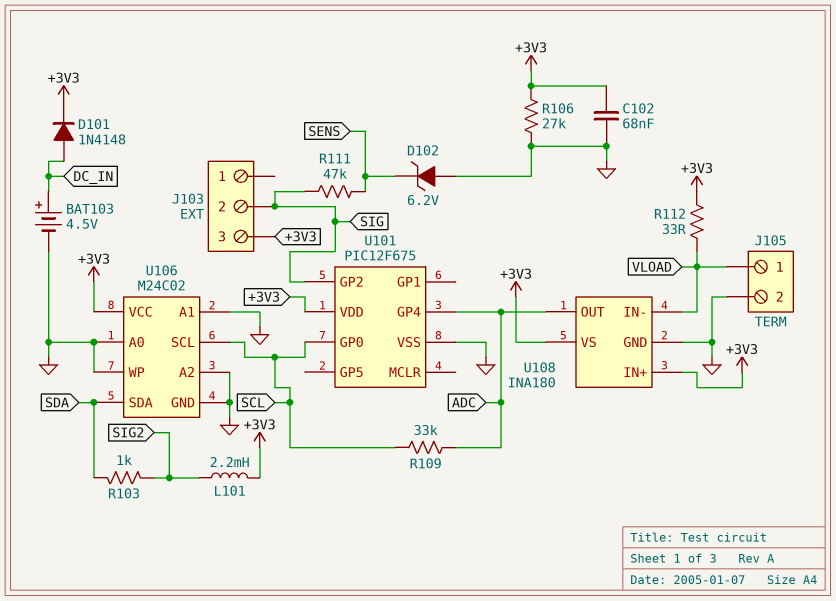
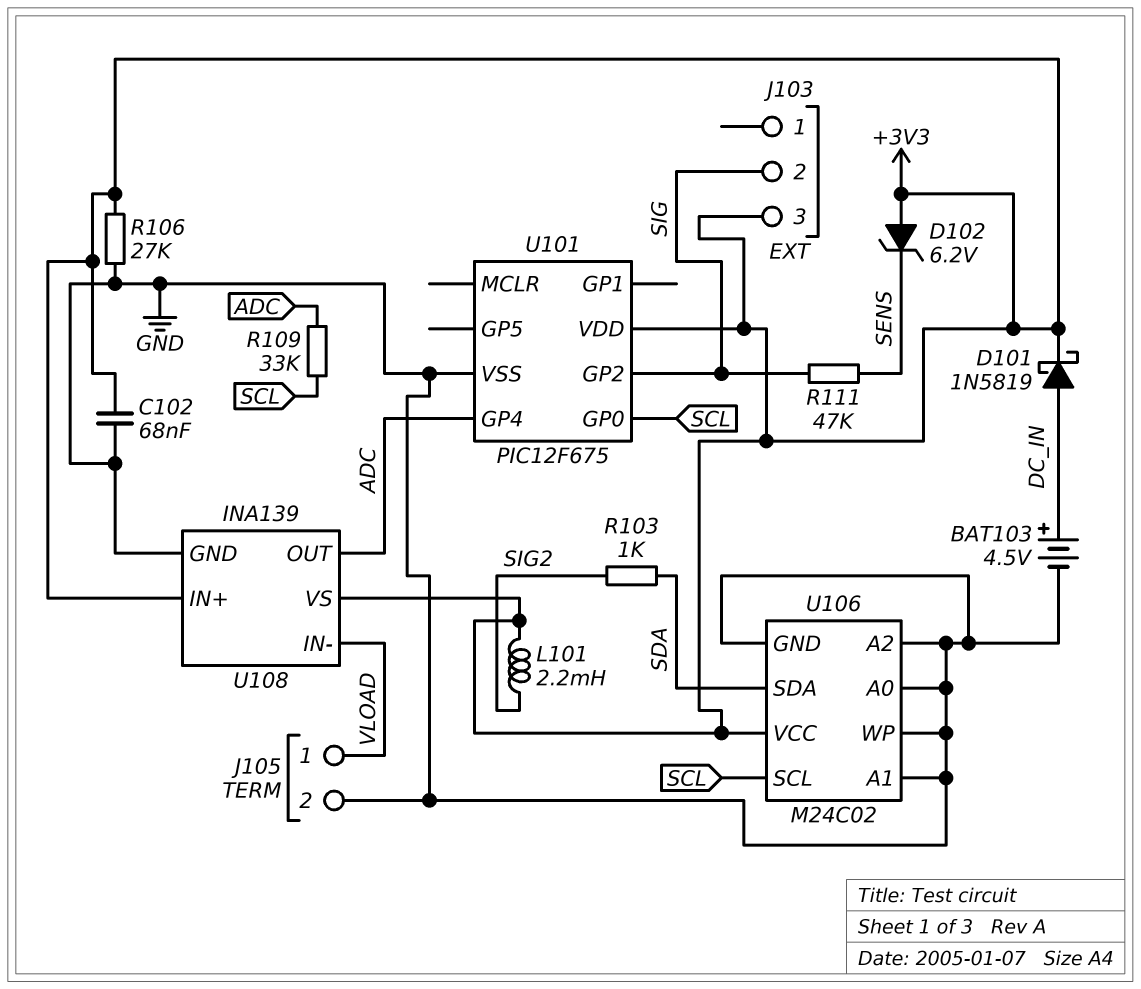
D101: diode 1N4148 (A DC_IN, K +3V3) -> schottky 1N5819 (A DC_IN, K +3V3)
D102: zener 6.2V (A GND, K SENS) -> zener 6.2V (A +3V3, K SENS)
R112: 33 (+3V3, VLOAD) -> none
U108: INA180 -> INA139

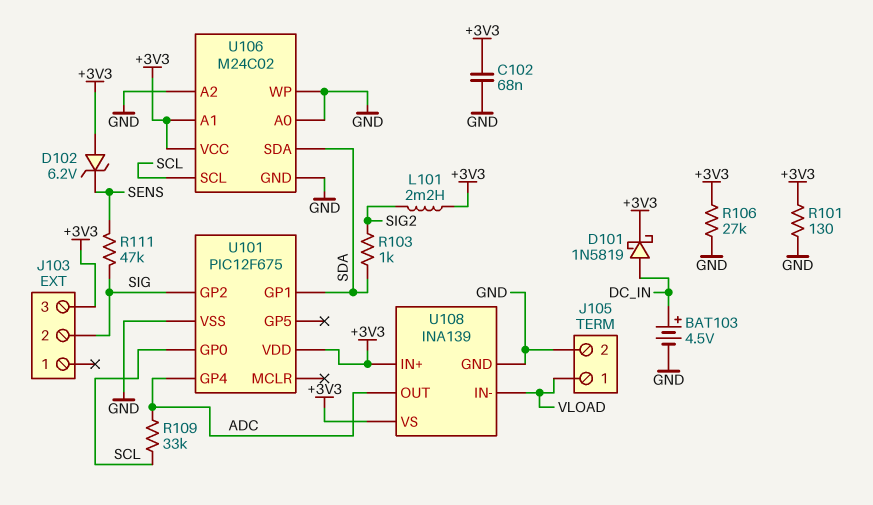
R101: none -> 130 (+3V3, GND)
U101 pin GP1: none -> SDA
U106 pin A1: GND -> +3V3

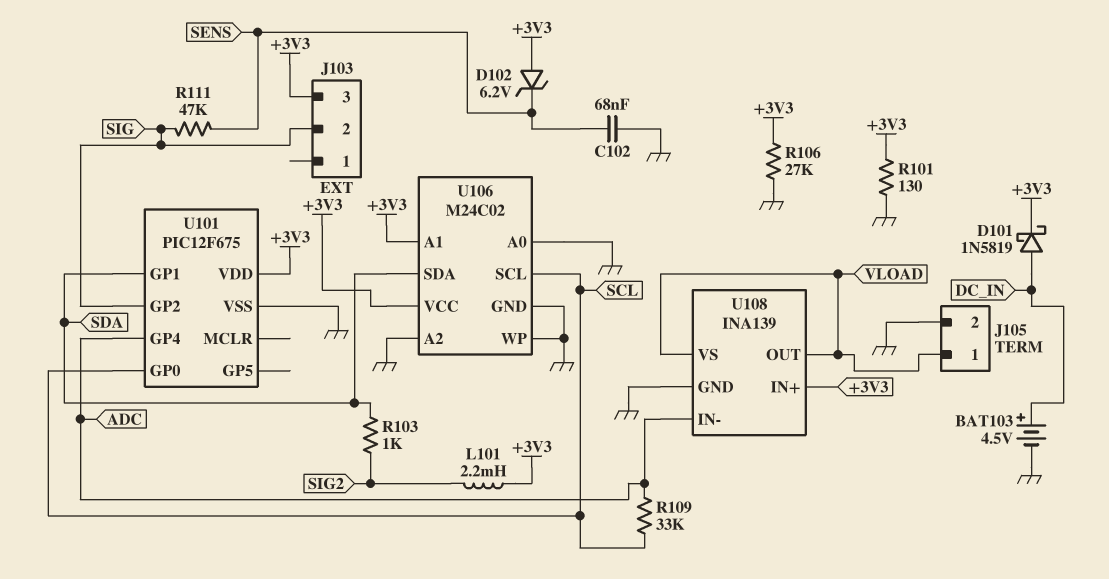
C102: 68nF (+3V3, GND) -> 68nF (GND, SENS)
U108 pin IN-: VLOAD -> ADC
U108 pin OUT: ADC -> VLOAD
U108 pin VS: +3V3 -> VLOAD

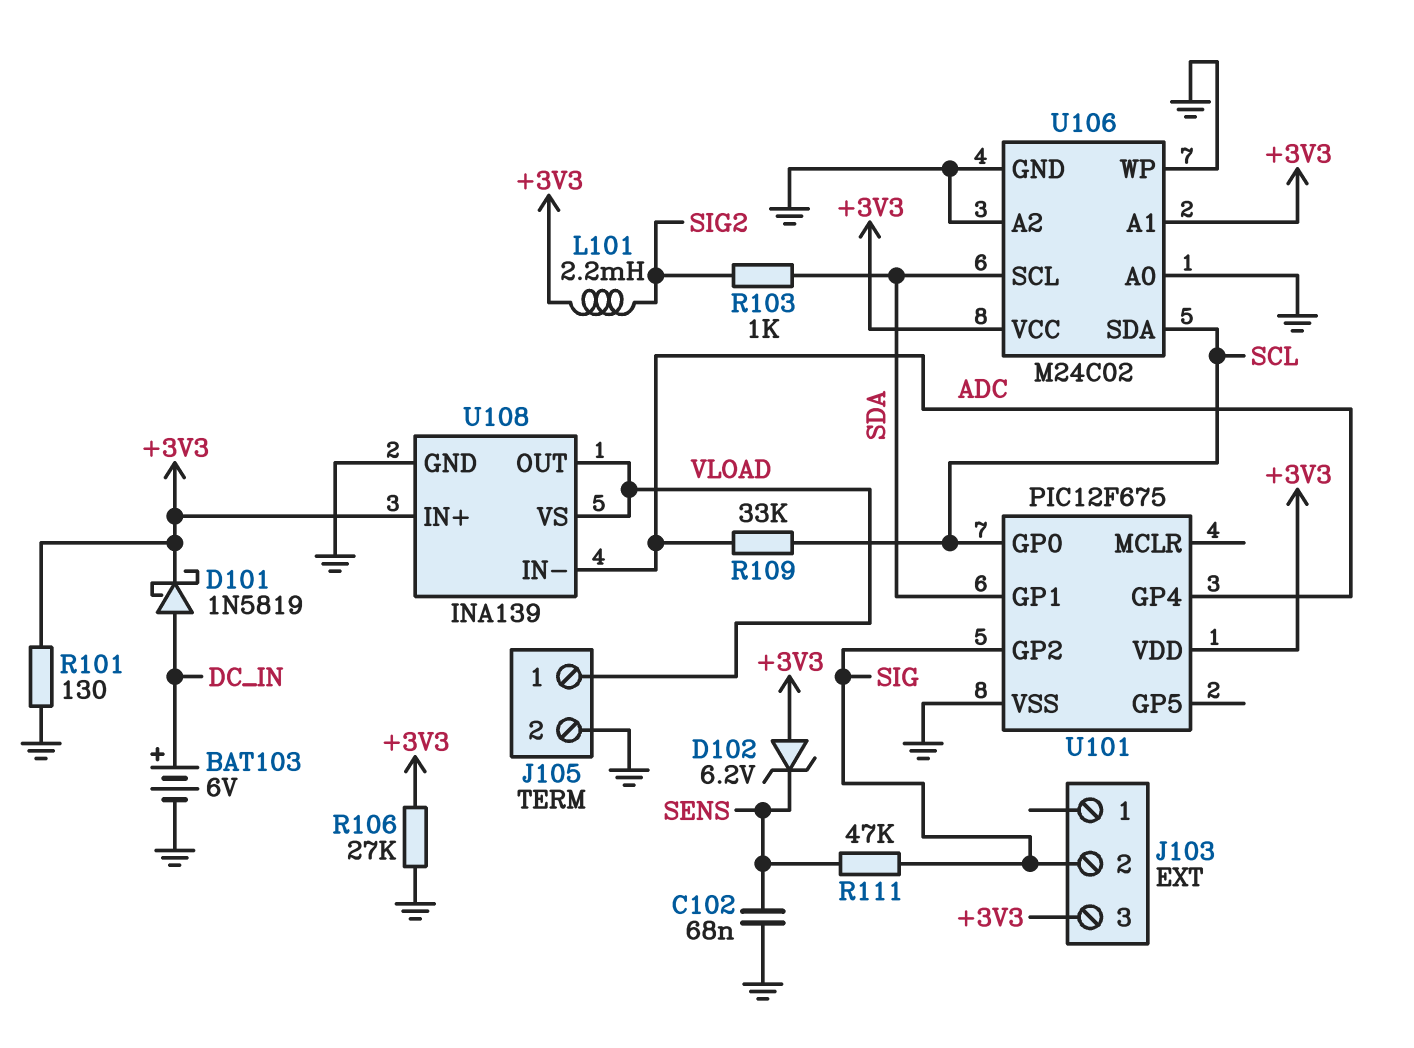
BAT103: 4.5V (plus DC_IN, minus GND) -> 6V (plus DC_IN, minus GND)
U106 pin SCL: SCL -> SDA
U106 pin SDA: SDA -> SCL

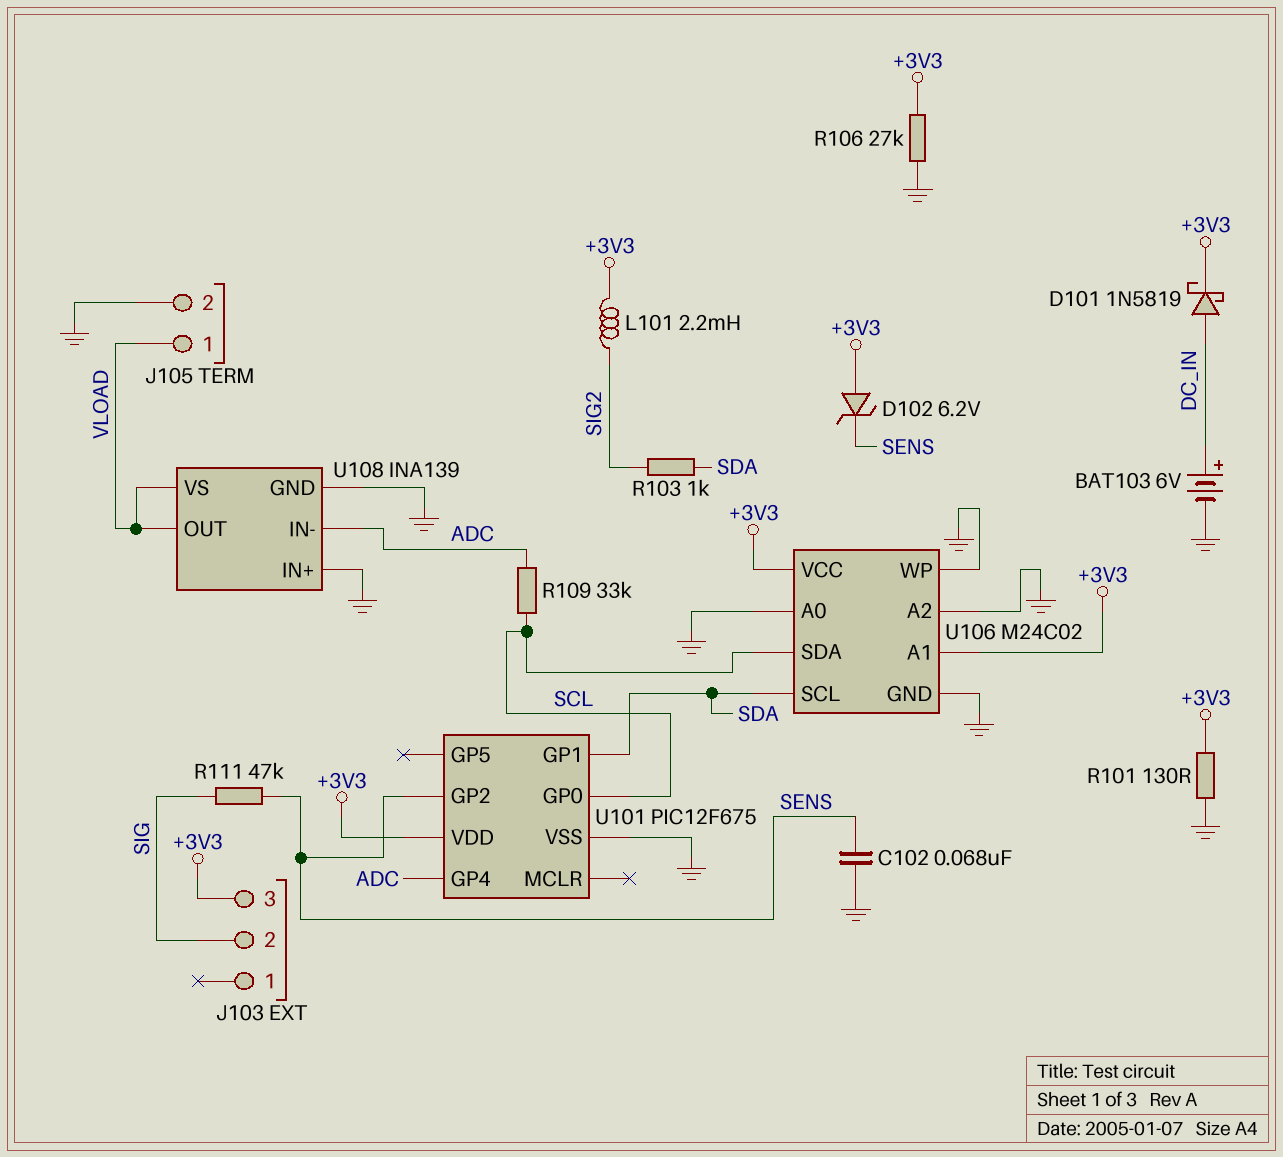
U101 pin GP2: SIG -> SENS
U108 pin IN+: +3V3 -> GND

